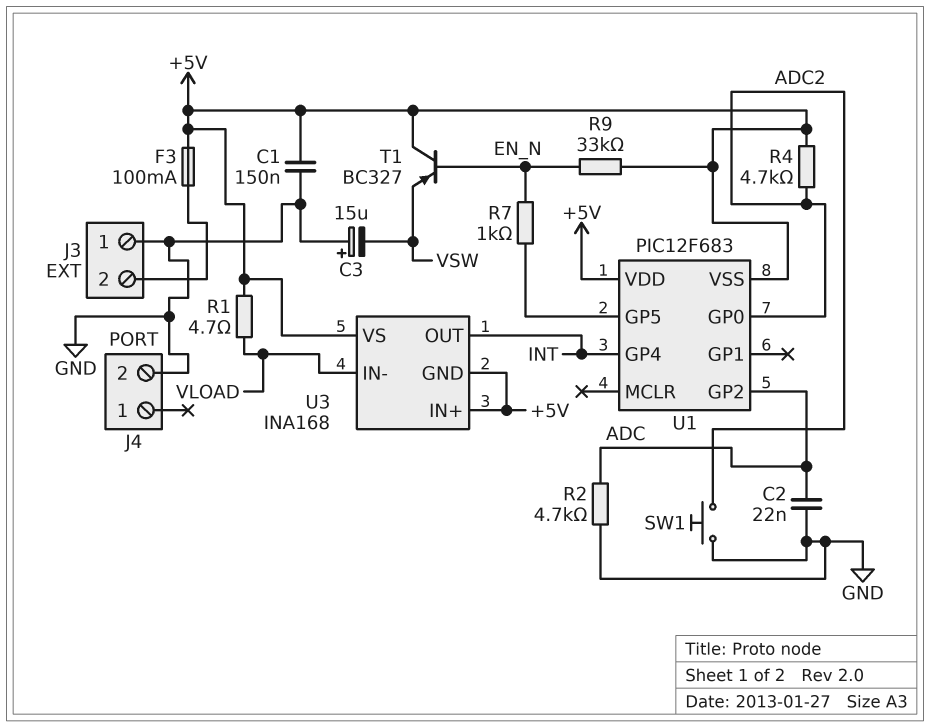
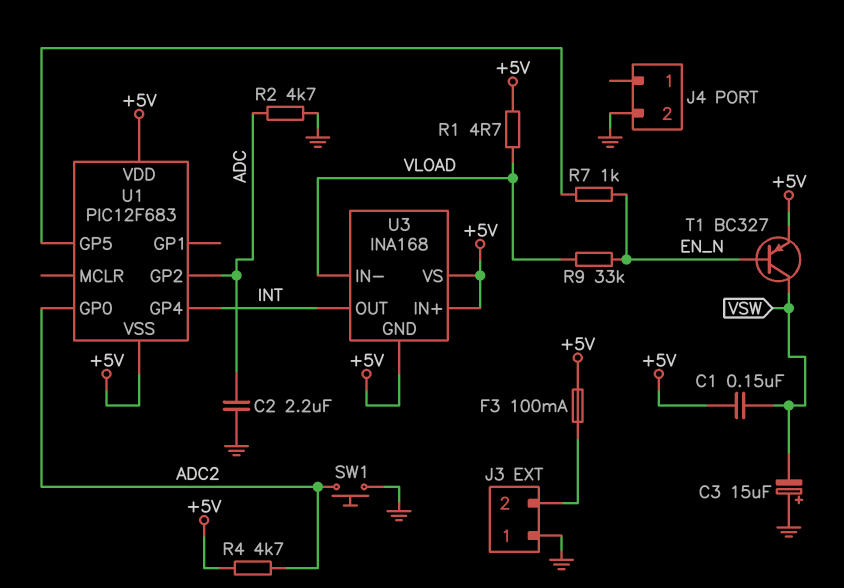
C1: 150nF (+5V, GND) -> 150nF (+5V, VSW)
C2: 22nF (ADC, GND) -> 2.2uF (ADC, GND)
R9: 33k (+5V, EN_N) -> 33k (EN_N, VLOAD)
T1: PNP BC327 (B EN_N, C +5V, E VSW) -> PNP BC327 (B EN_N, C VSW, E +5V)

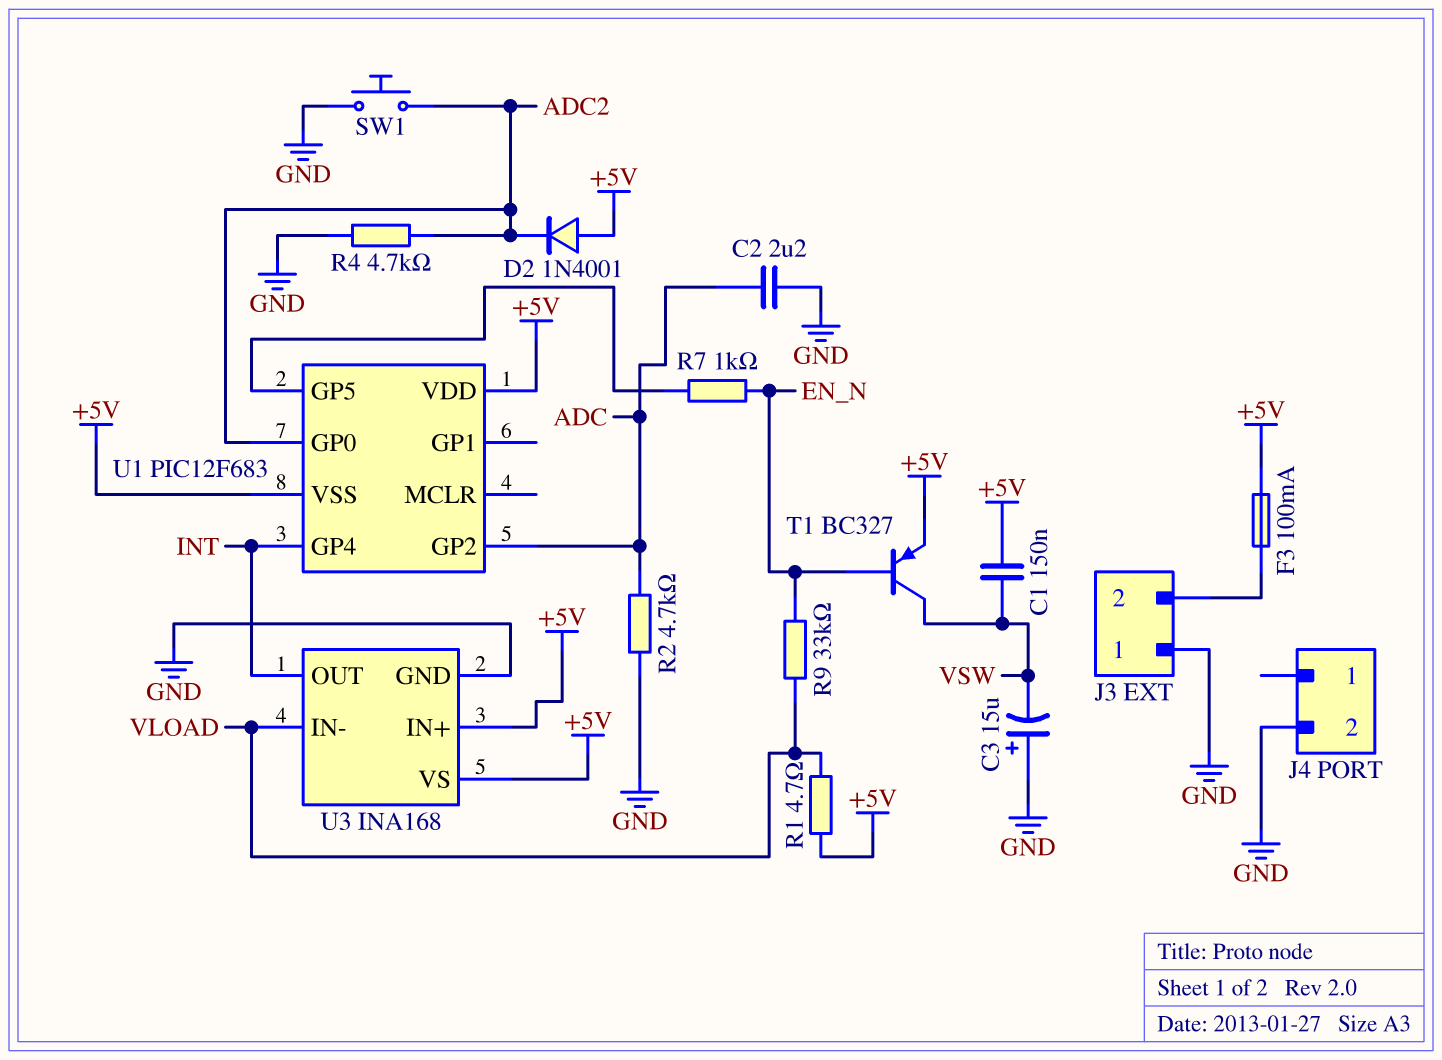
D2: none -> diode 1N4001 (A +5V, K ADC2)
R4: 4.7k (+5V, ADC2) -> 4.7k (ADC2, GND)
U3 pin GND: +5V -> GND

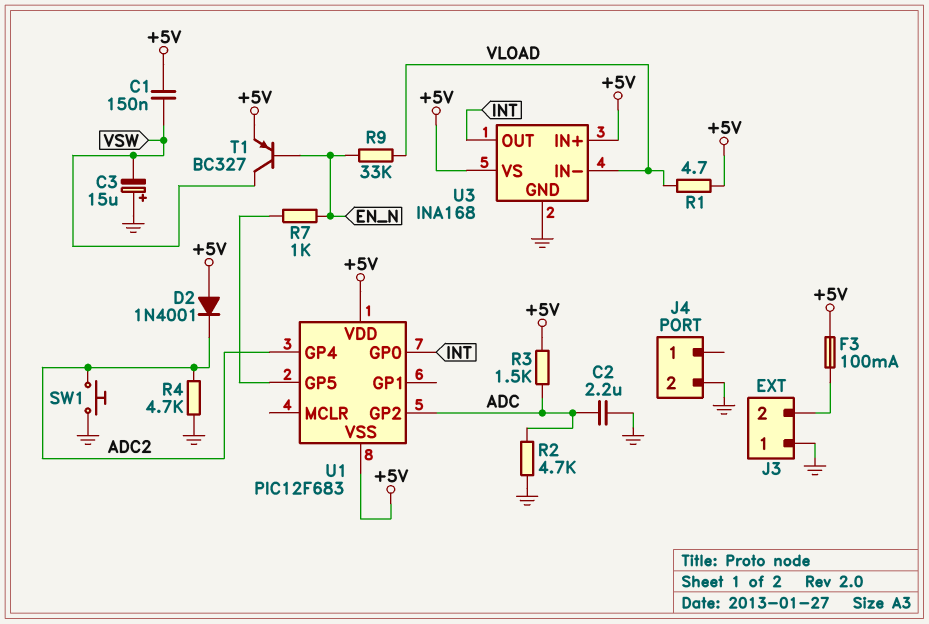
R3: none -> 1.5k (+5V, ADC)
U1 pin GP0: ADC2 -> INT
U1 pin GP4: INT -> ADC2

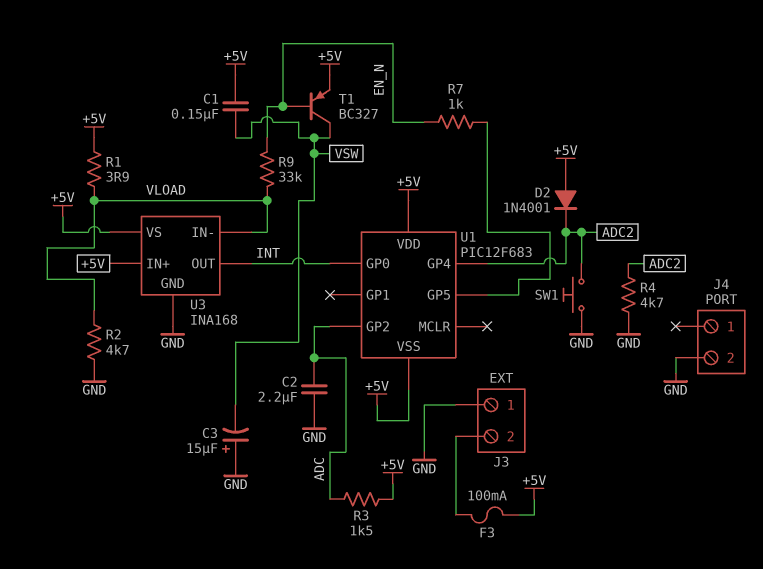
R1: 4.7 (+5V, VLOAD) -> 3.9 (+5V, VLOAD)
R2: 4.7k (ADC, GND) -> 4.7k (GND, VLOAD)

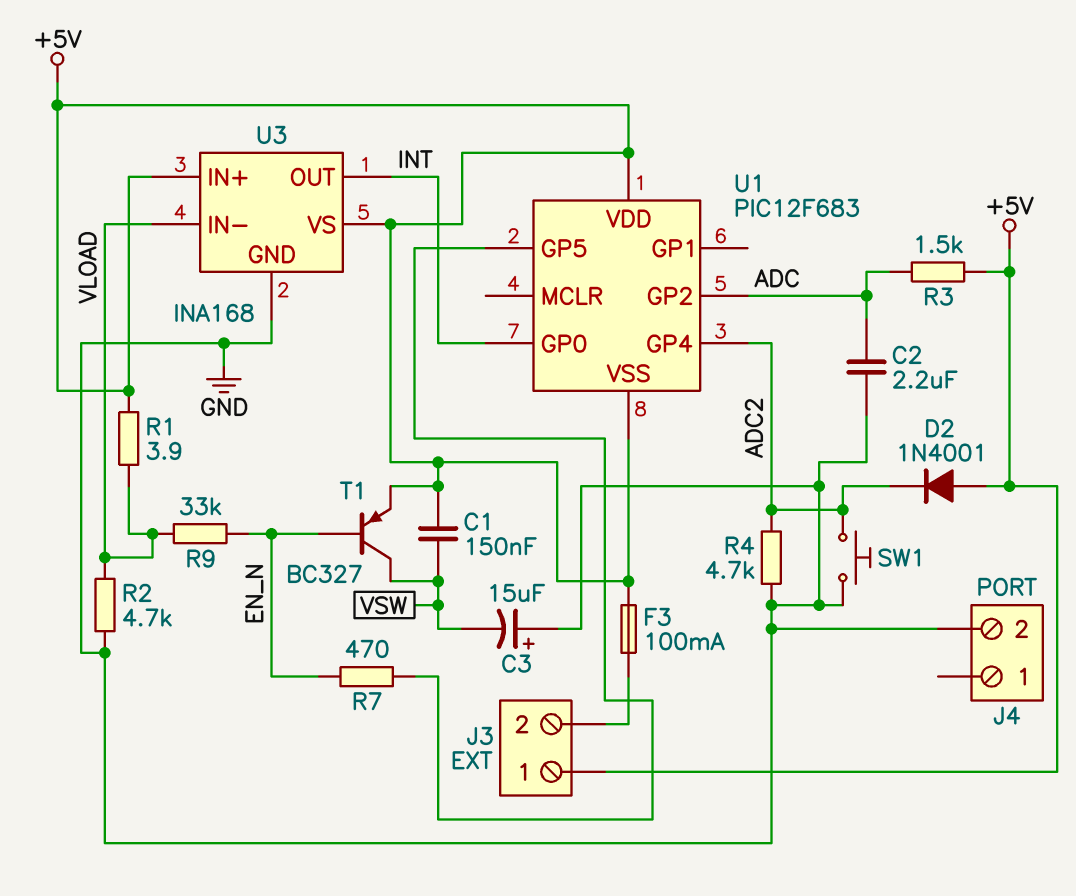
J3 pin 1: GND -> +5V
R7: 1k (EN_N, U1/GP5) -> 470 (EN_N, U1/GP5)

